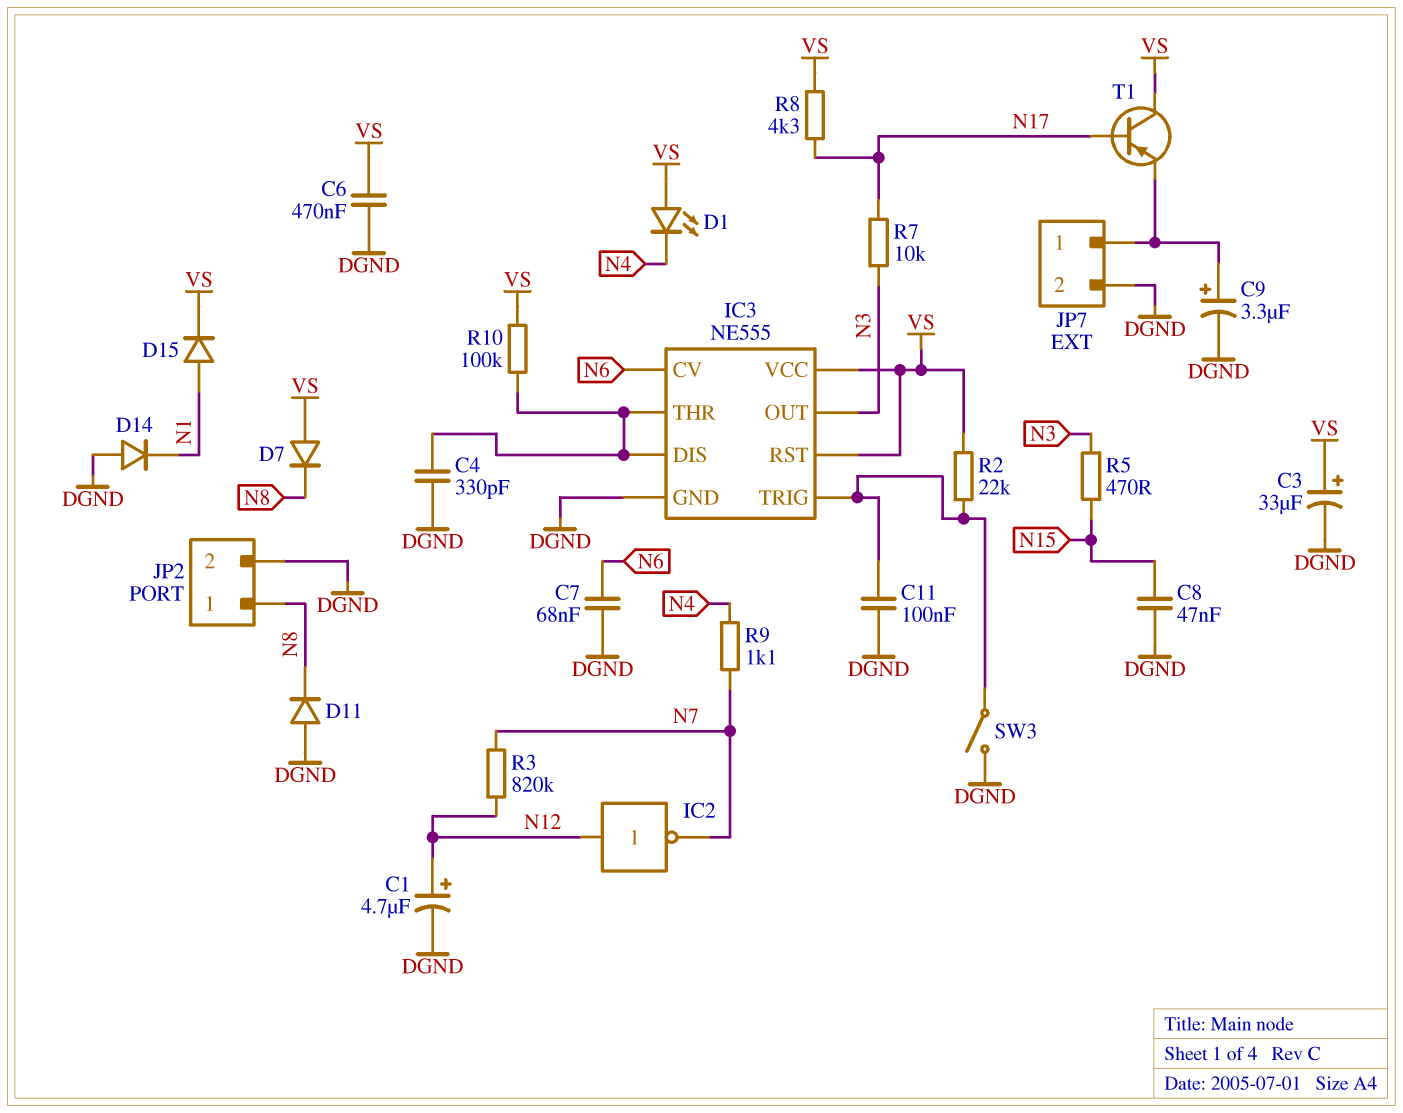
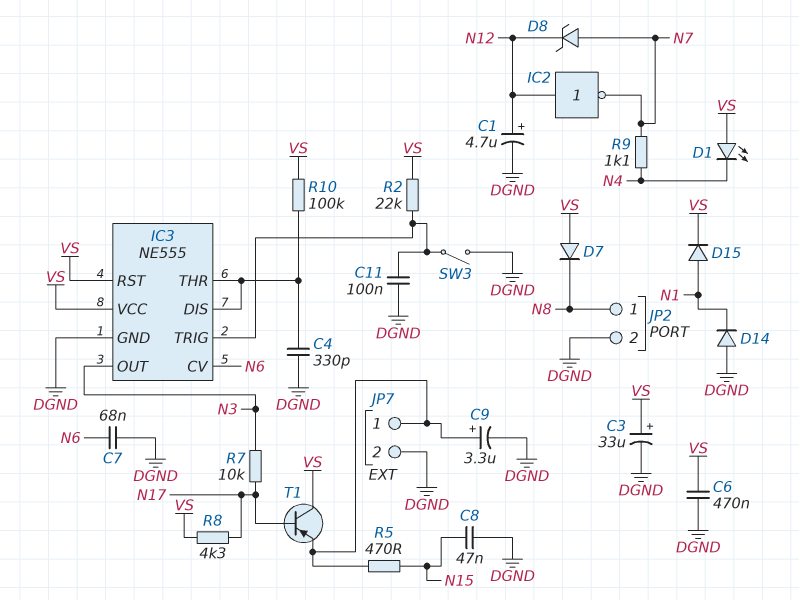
D8: none -> zener (A N7, K N12)
D11: diode (A DGND, K N8) -> none
R3: 820k (N7, N12) -> none
R5: 470 (N3, N15) -> 470 (JP7/1, N15)

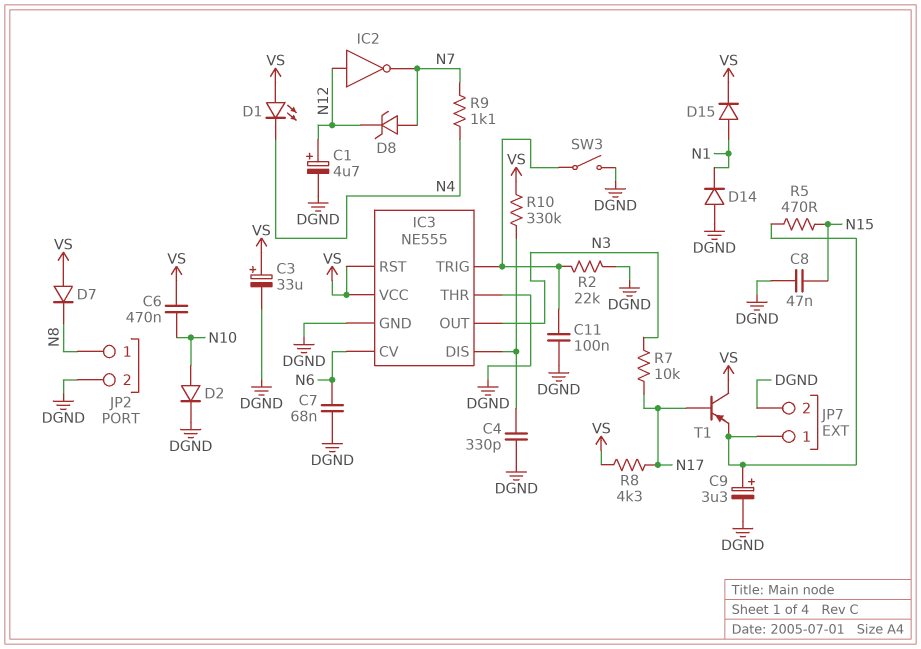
C6: 470nF (DGND, VS) -> 470nF (N10, VS)
D2: none -> diode (A N10, K DGND)
IC3 pin THR: IC3/DIS -> DGND
R2: 22k (IC3/TRIG, VS) -> 22k (DGND, IC3/TRIG)
R10: 100k (IC3/DIS, VS) -> 330k (IC3/DIS, VS)

